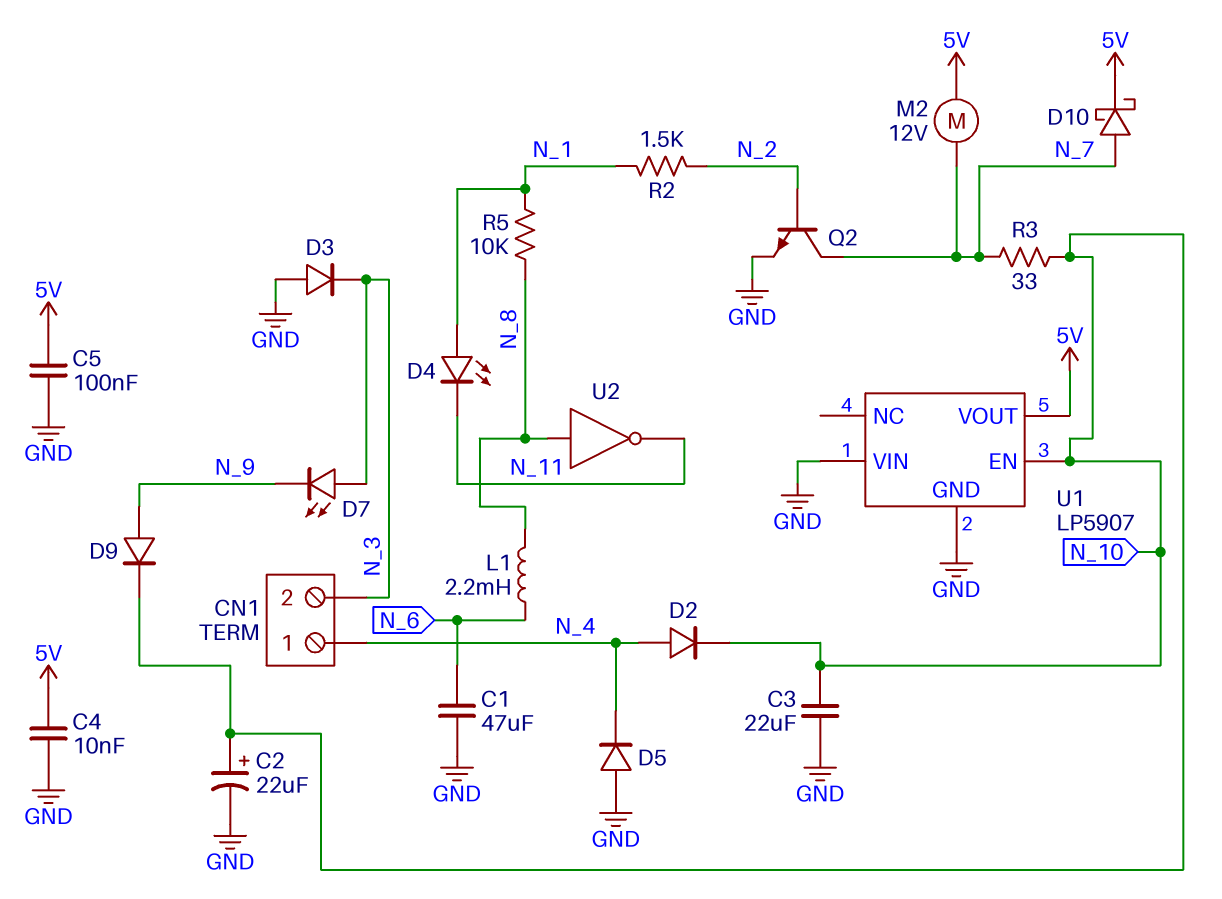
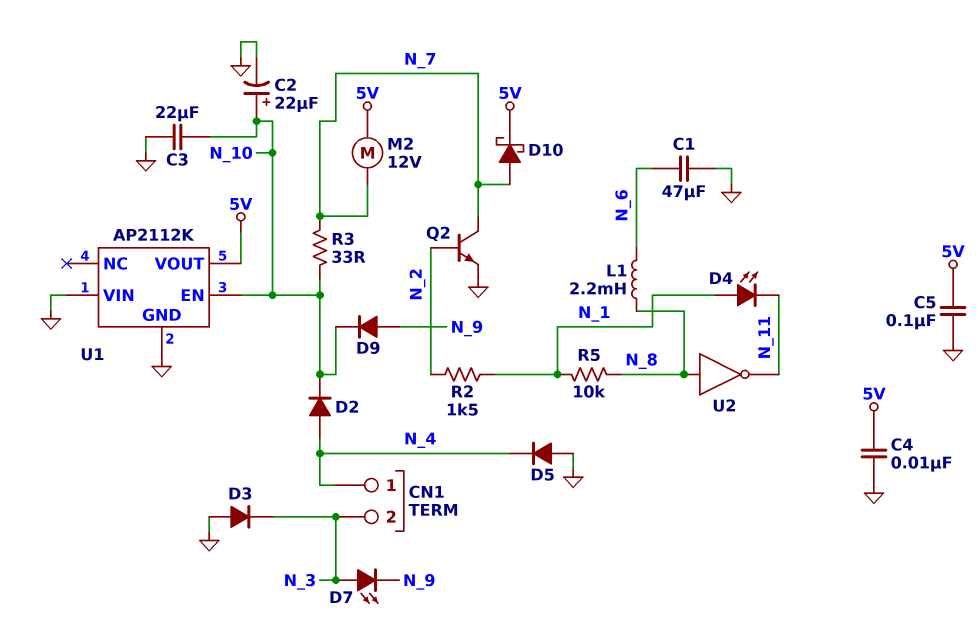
U1: LP5907 -> AP2112K

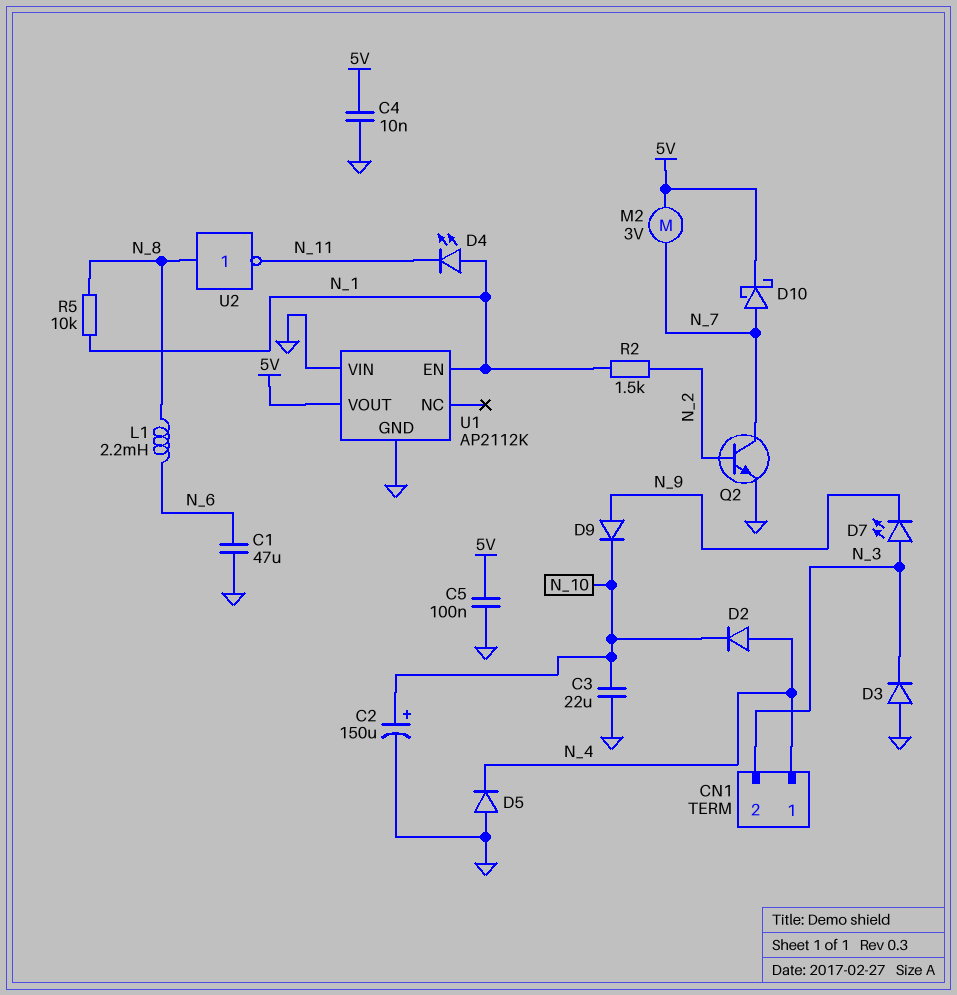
C2: 22uF (plus N_10, minus GND) -> 150uF (plus N_10, minus GND)
M2: motor 12V (5V, N_7) -> motor 3V (5V, N_7)
R3: 33 (N_7, N_10) -> none
U1 pin EN: N_10 -> N_1

